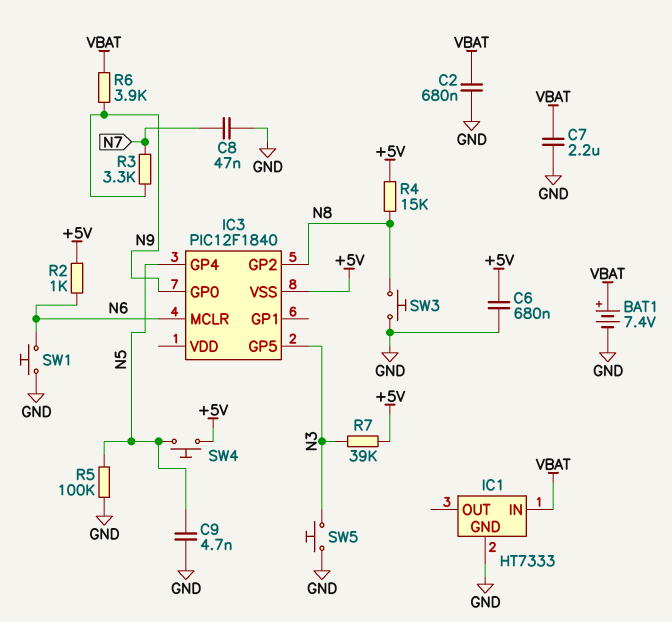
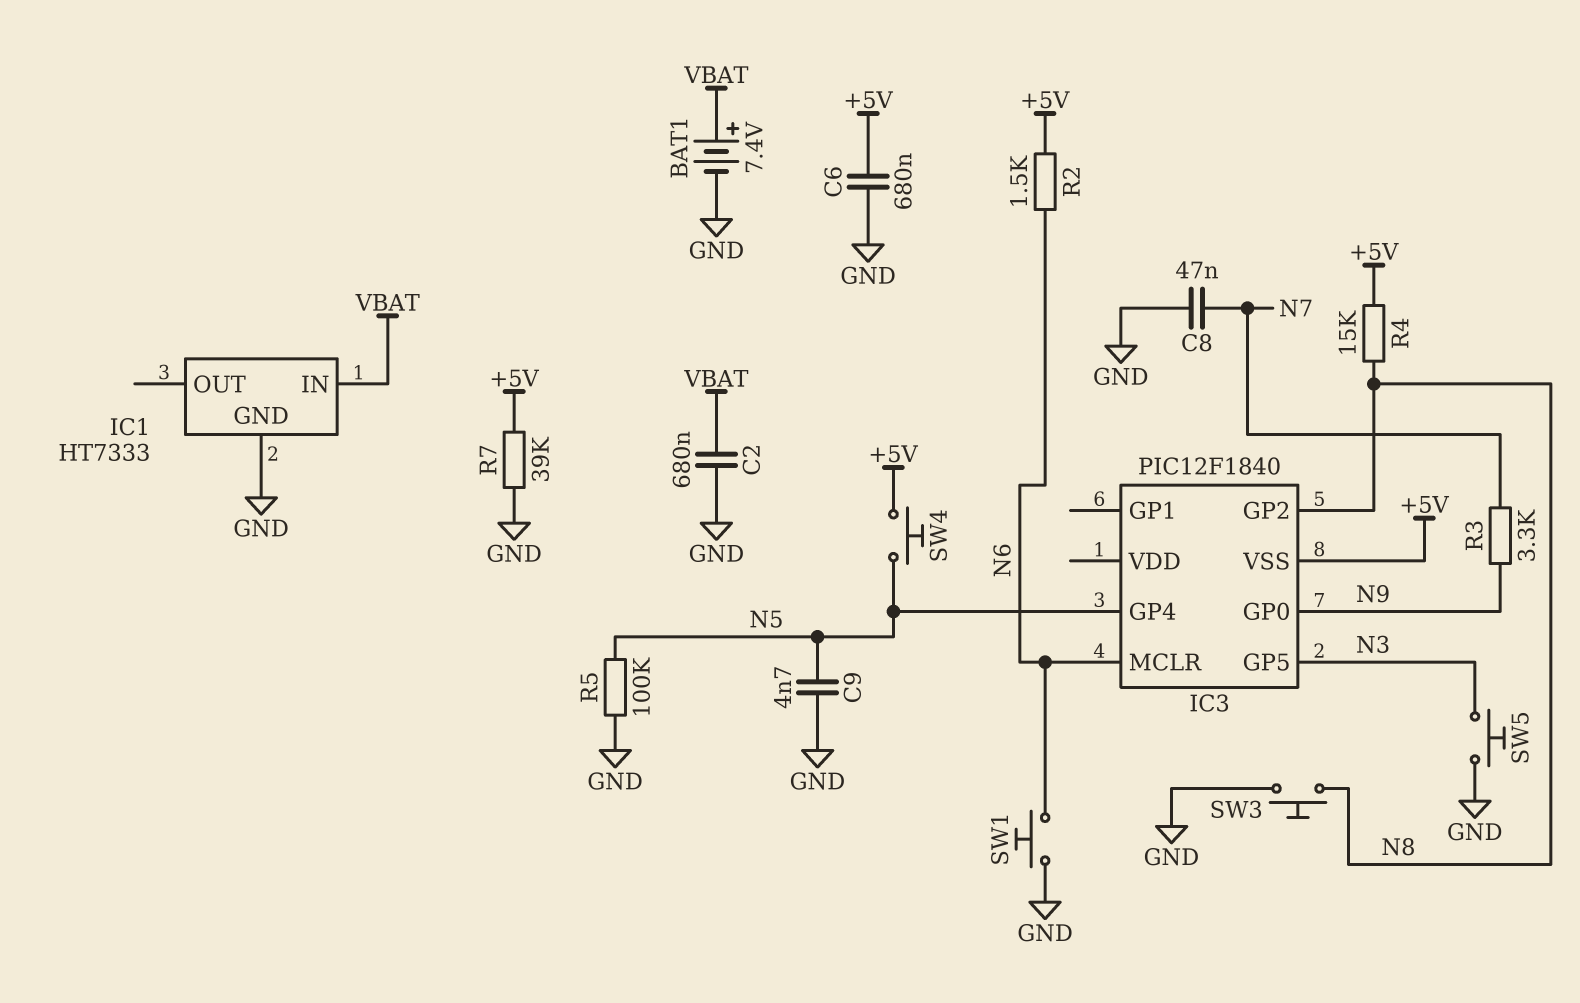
C7: 2.2uF (GND, VBAT) -> none
R2: 1k (+5V, N6) -> 1.5k (+5V, N6)
R6: 3.9k (N9, VBAT) -> none
R7: 39k (+5V, N3) -> 39k (+5V, GND)

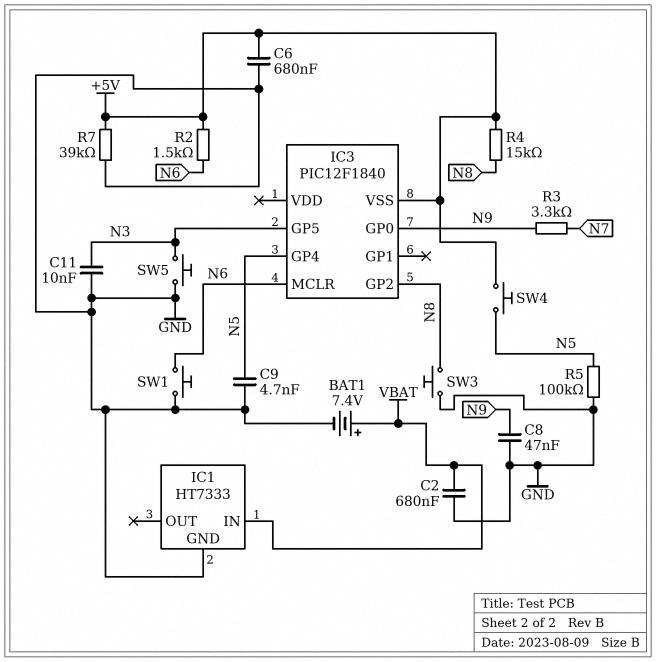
C8: 47nF (GND, N7) -> 47nF (GND, N9)
C11: none -> 10nF (GND, N3)

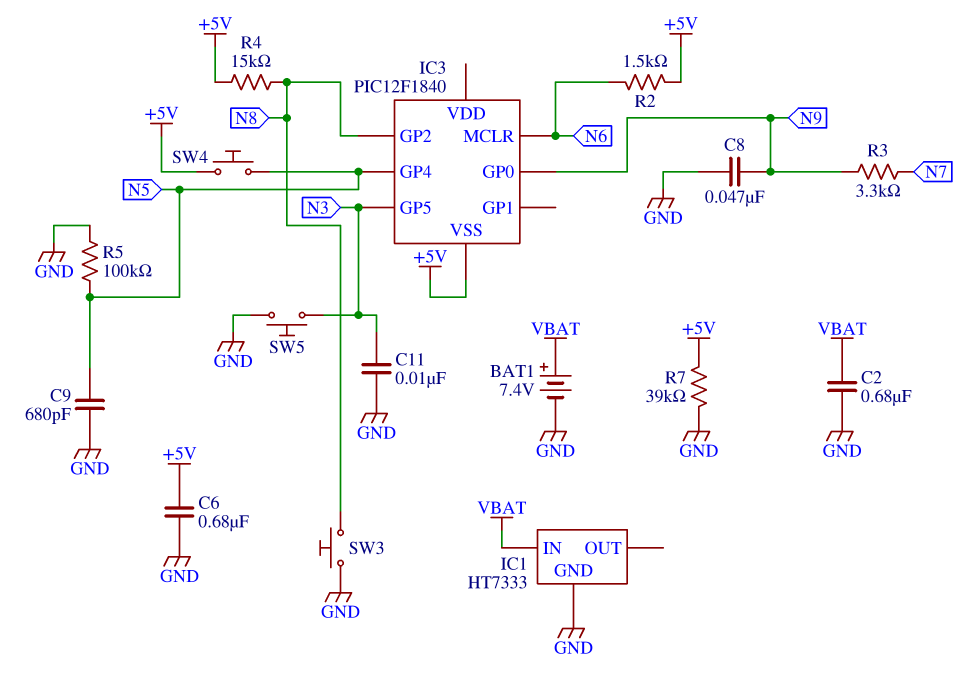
C9: 4.7nF (GND, N5) -> 680pF (GND, N5)
SW1: button (GND, N6) -> none

